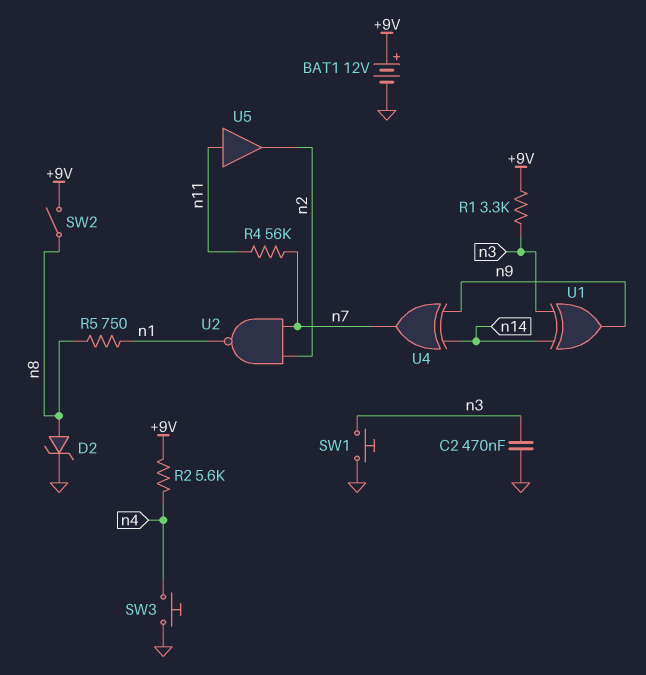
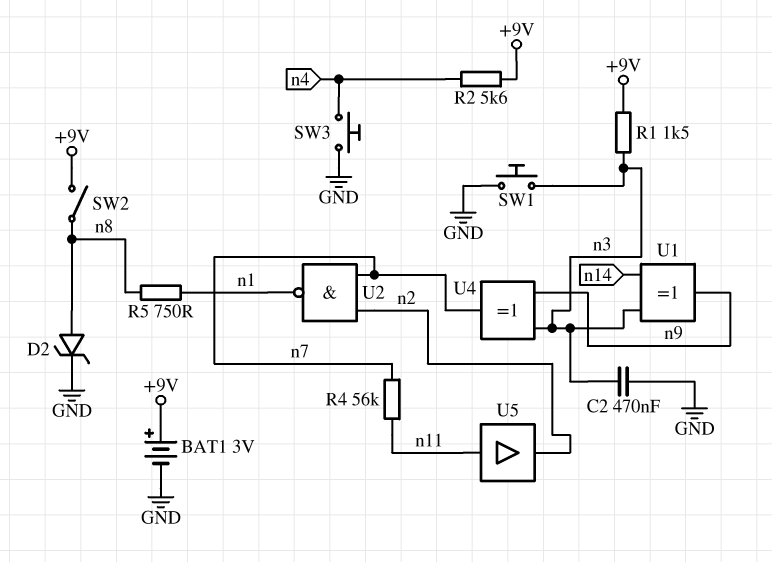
BAT1: 12V (plus +9V, minus GND) -> 3V (plus +9V, minus GND)
R1: 3.3k (+9V, n3) -> 1.5k (+9V, n3)
U4: XOR (in n9, in n14, out n7) -> XOR (in n3, in n9, out n7)

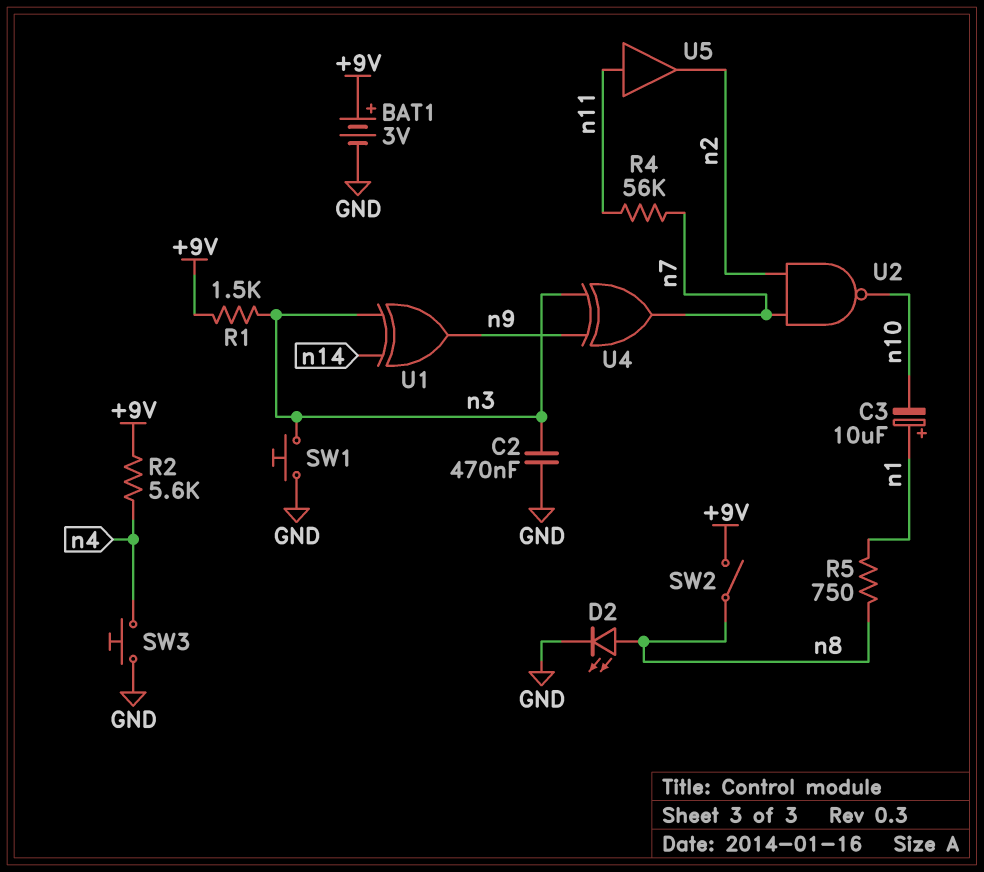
C3: none -> 10uF (plus n1, minus n10)
D2: zener (A n8, K GND) -> LED (A n8, K GND)
U2: NAND (in n2, in n7, out n1) -> NAND (in n2, in n7, out n10)

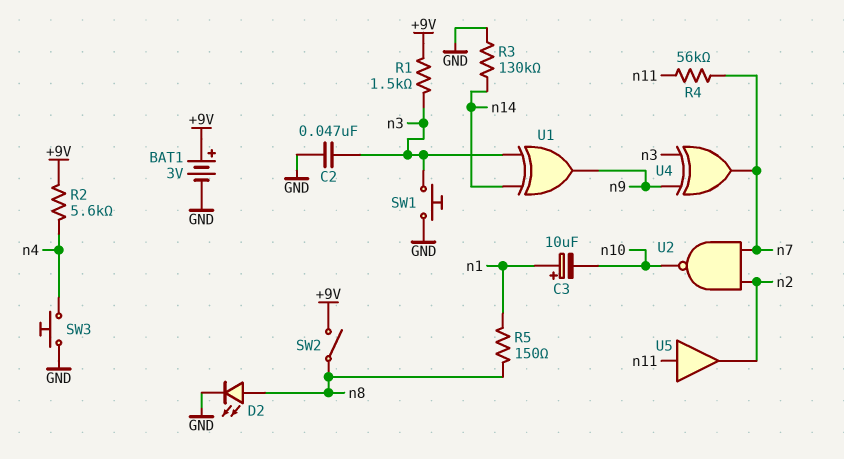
C2: 470nF (GND, n3) -> 47nF (GND, n3)
R3: none -> 130k (GND, n14)
R5: 750 (n1, n8) -> 150 (n1, n8)

